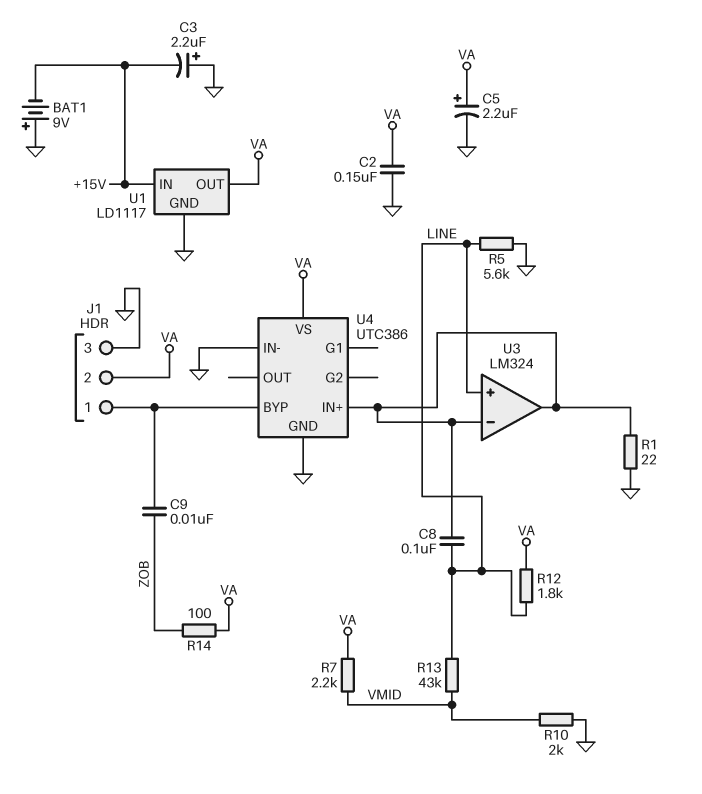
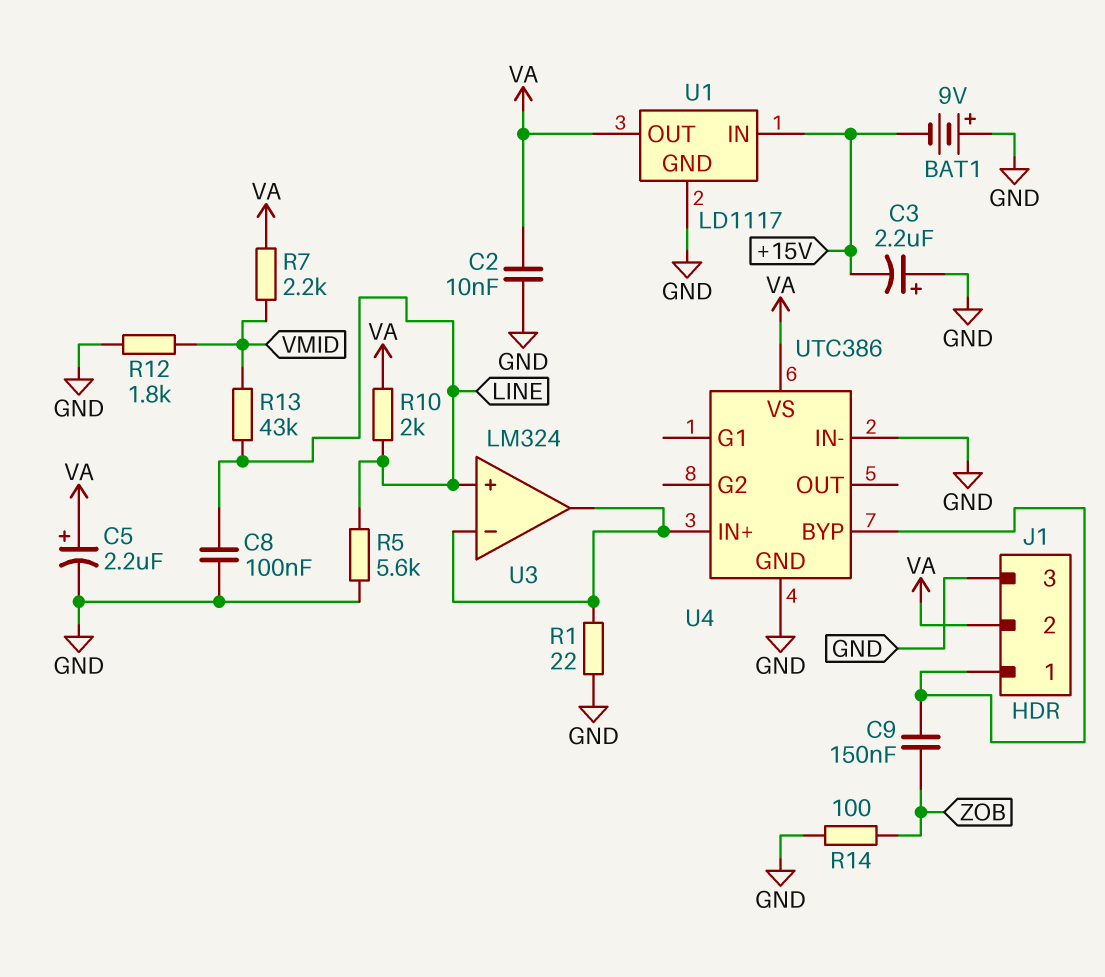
C2: 150nF (GND, VA) -> 10nF (GND, VA)
C8: 100nF (LINE, U3/in-) -> 100nF (GND, LINE)
C9: 10nF (J1/1, ZOB) -> 150nF (J1/1, ZOB)
R10: 2k (GND, VMID) -> 2k (LINE, VA)
R12: 1.8k (LINE, VA) -> 1.8k (GND, VMID)
R14: 100 (VA, ZOB) -> 100 (GND, ZOB)

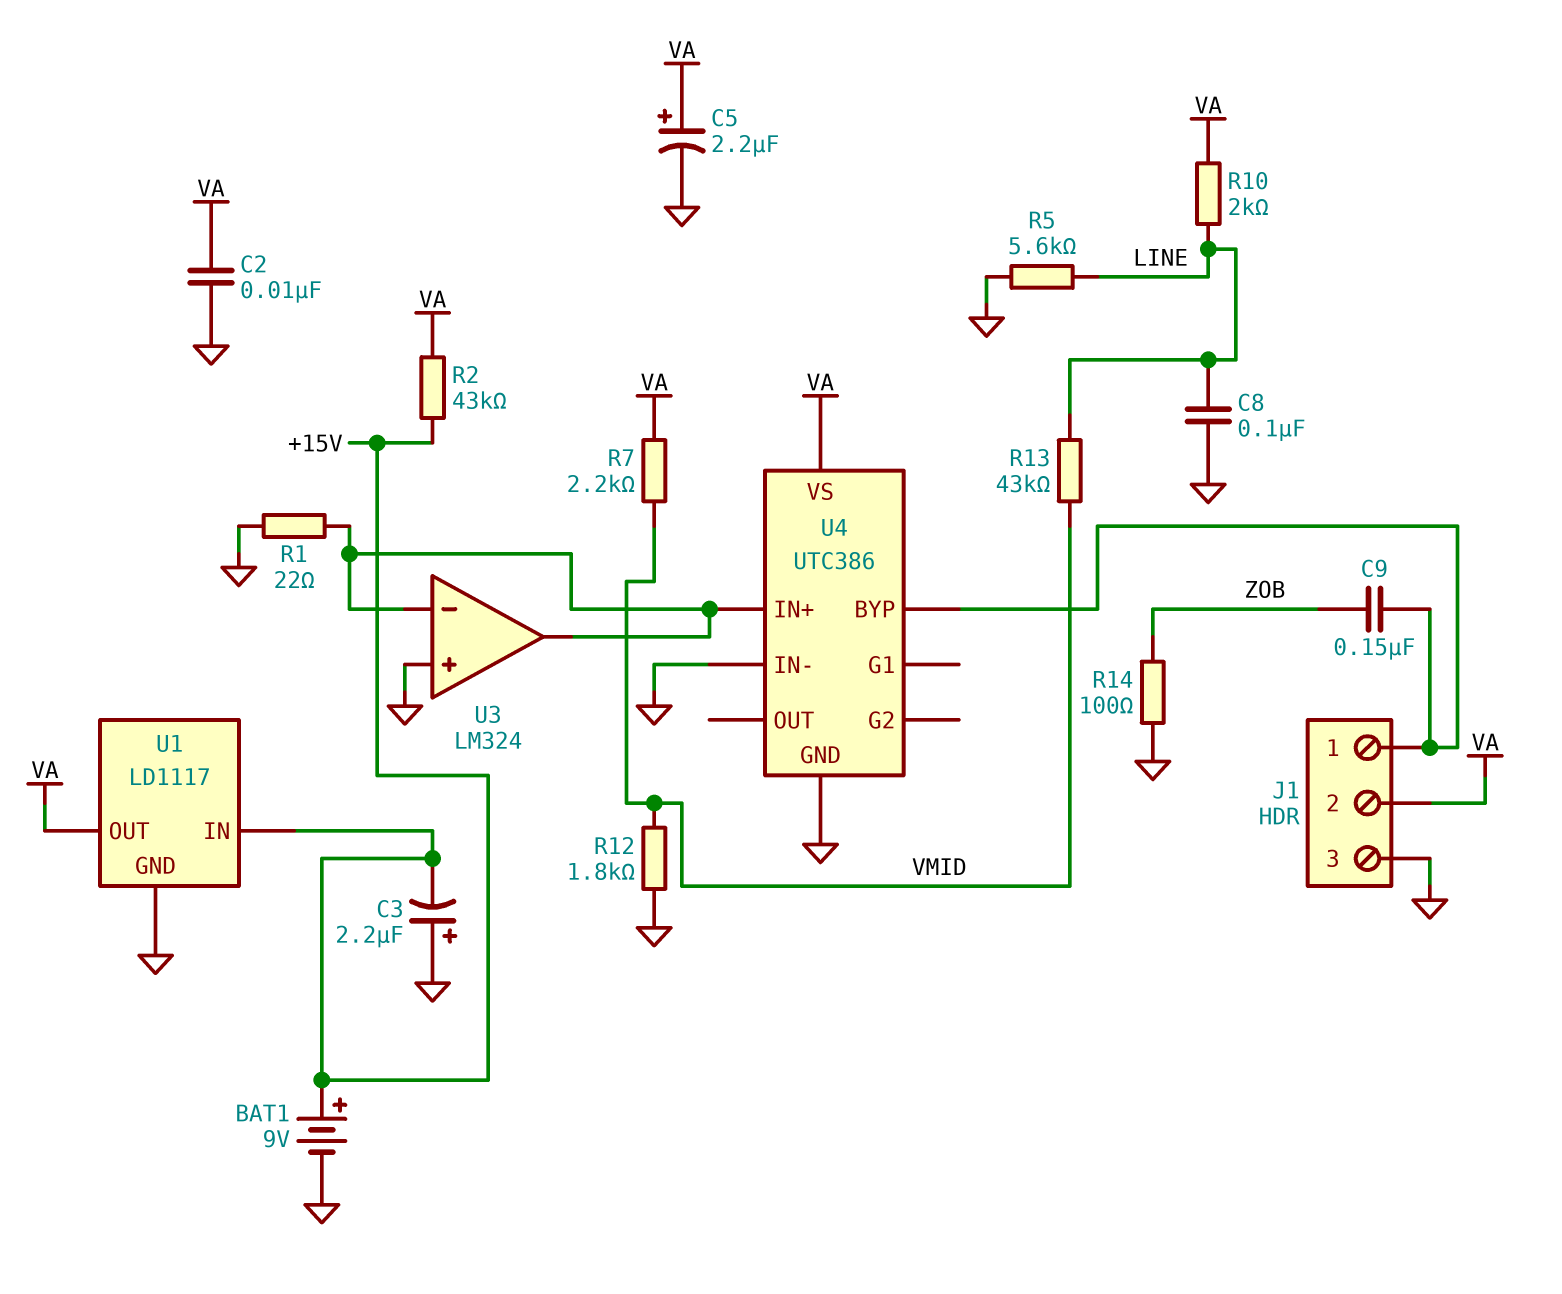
BAT1: 9V (plus GND, minus +15V) -> 9V (plus +15V, minus GND)
R2: none -> 43k (+15V, VA)
U3 pin in+: LINE -> GND

